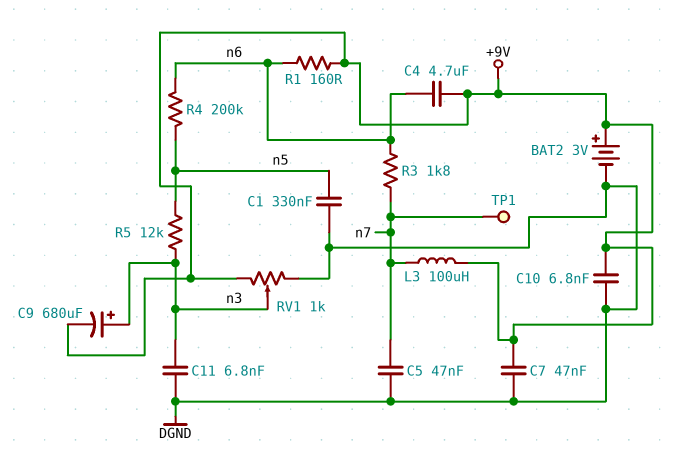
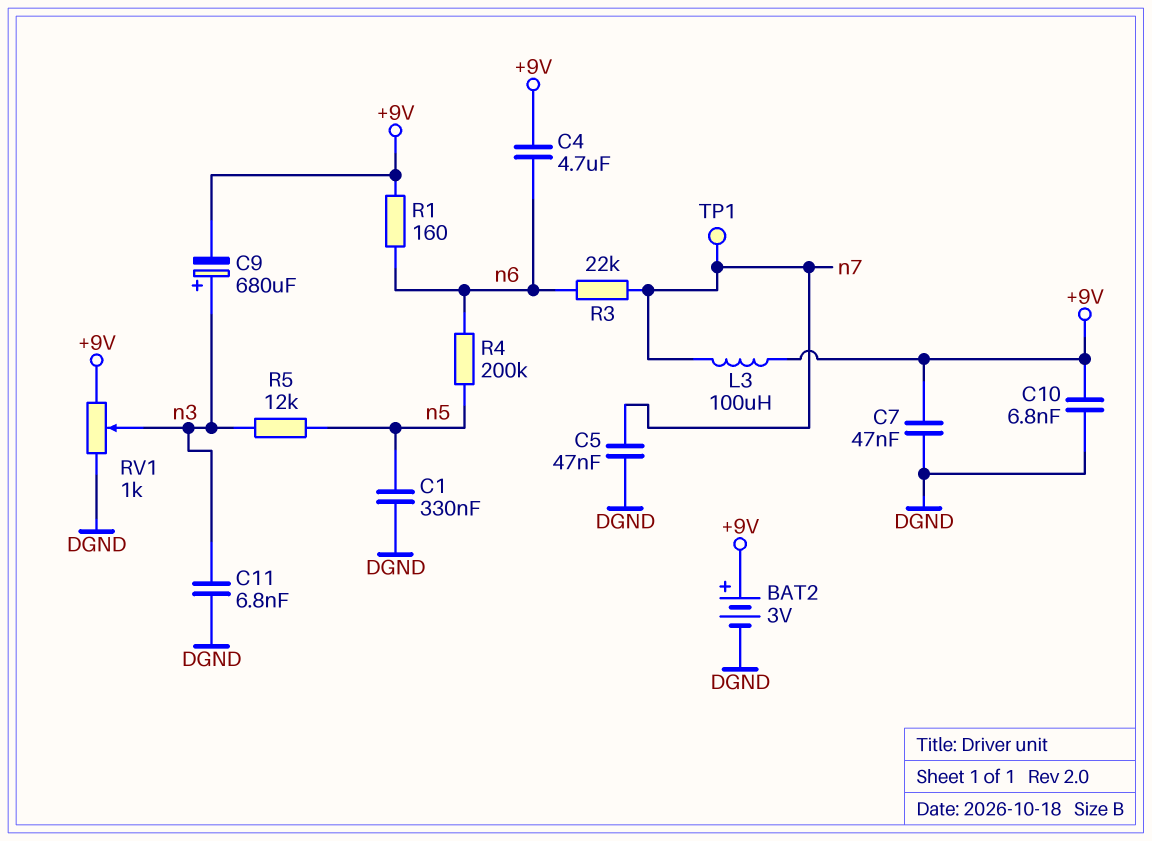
R3: 1.8k (n6, n7) -> 22k (n6, n7)

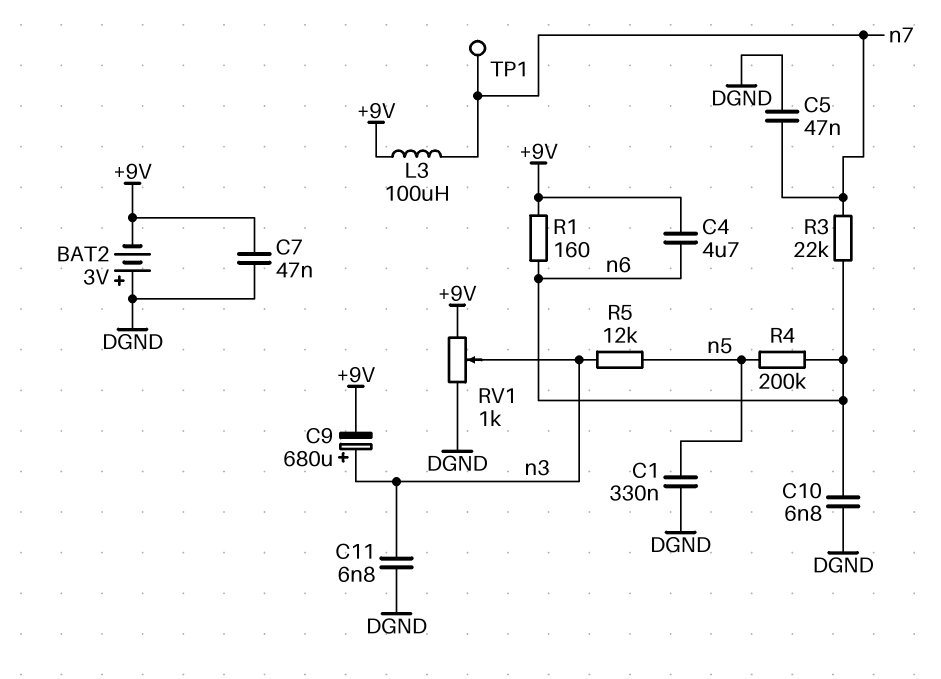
BAT2: 3V (plus +9V, minus DGND) -> 3V (plus DGND, minus +9V)
C10: 6.8nF (+9V, DGND) -> 6.8nF (DGND, n6)

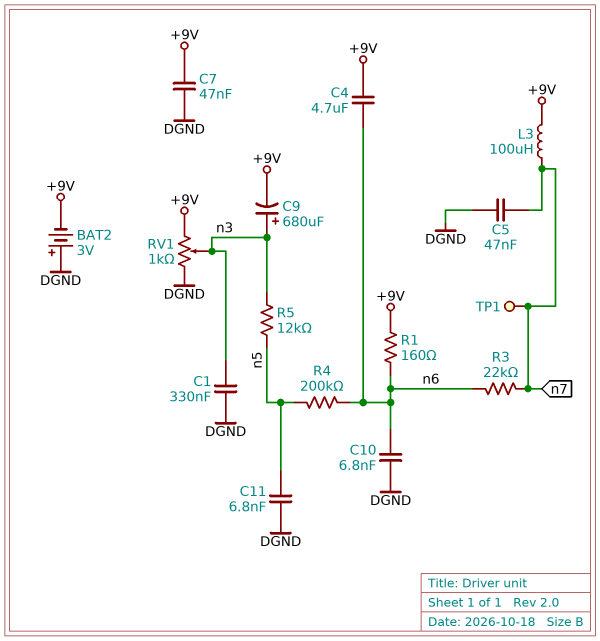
C1: 330nF (DGND, n5) -> 330nF (DGND, n3)
C11: 6.8nF (DGND, n3) -> 6.8nF (DGND, n5)

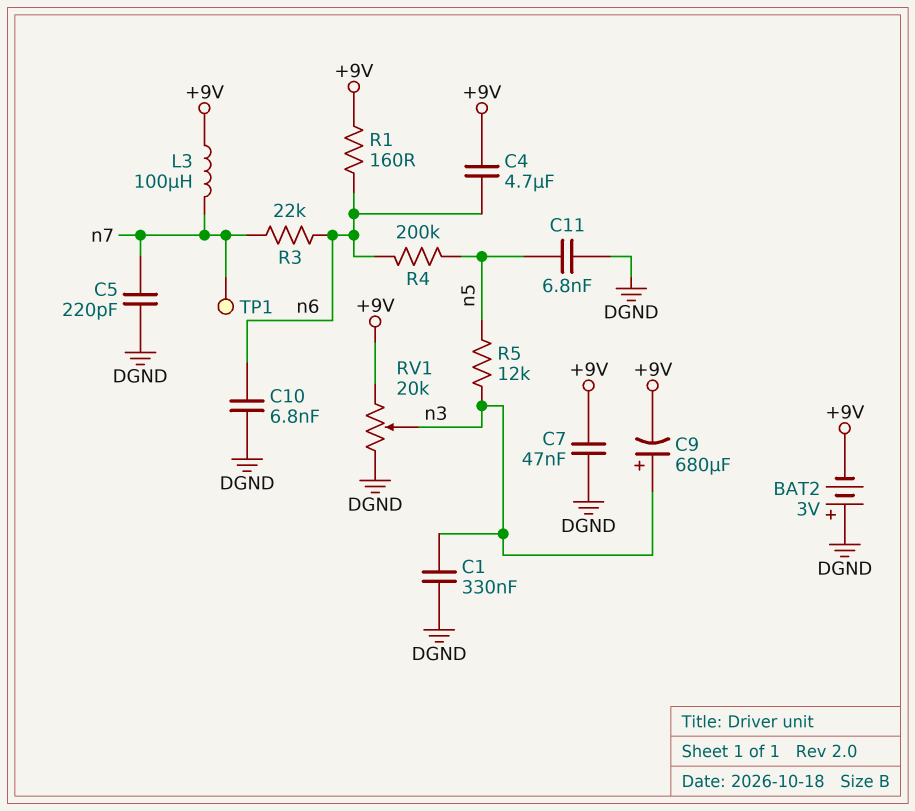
C5: 47nF (DGND, n7) -> 220pF (DGND, n7)
RV1: 1k (+9V, DGND, wiper n3) -> 20k (+9V, DGND, wiper n3)

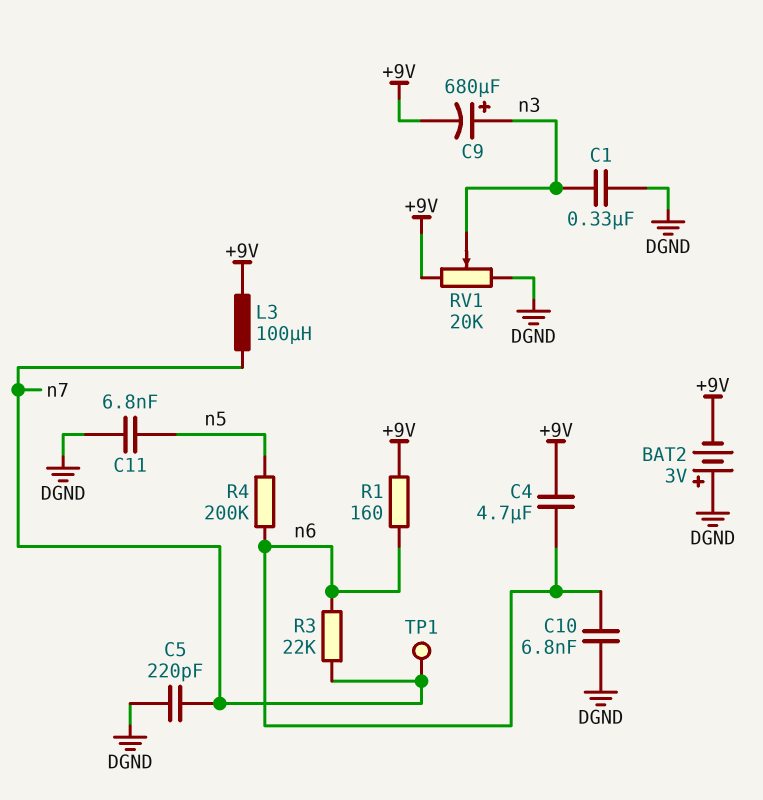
C7: 47nF (+9V, DGND) -> none
R5: 12k (n3, n5) -> none

